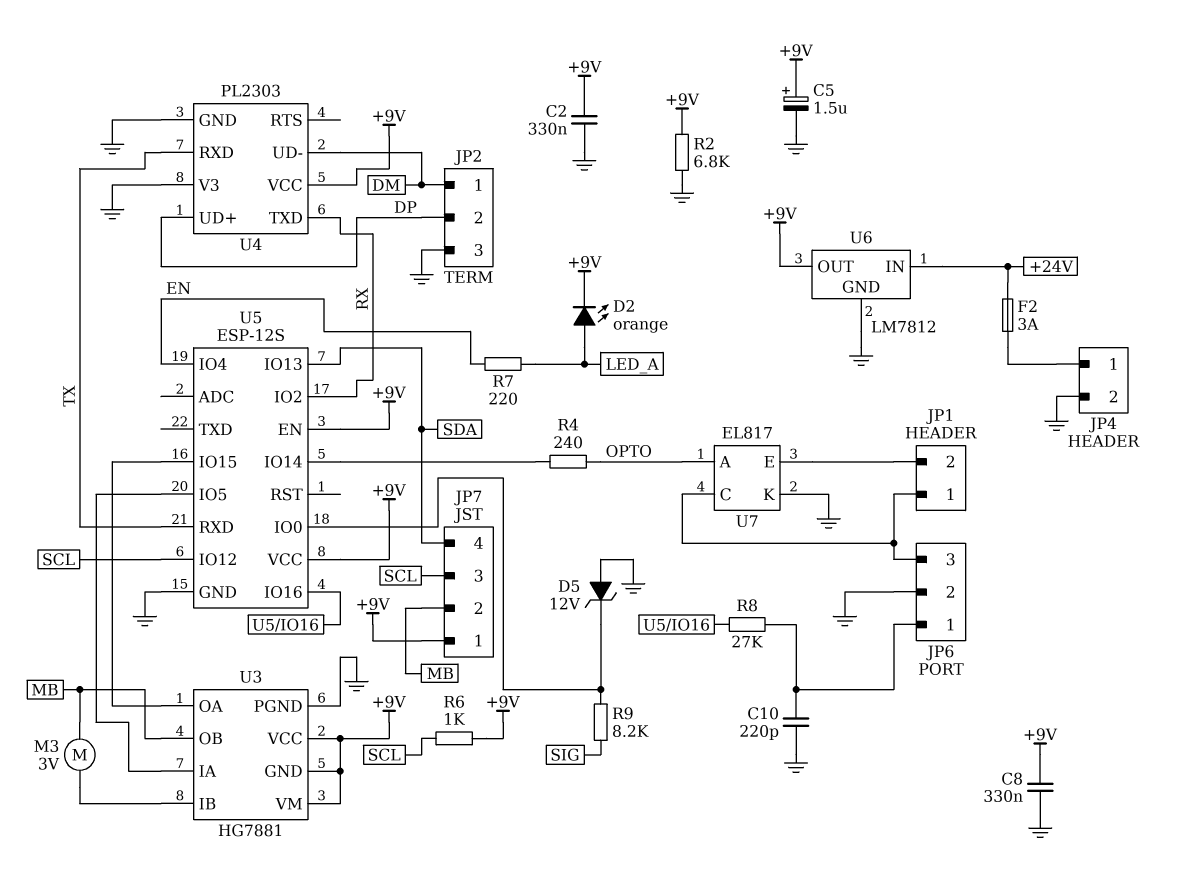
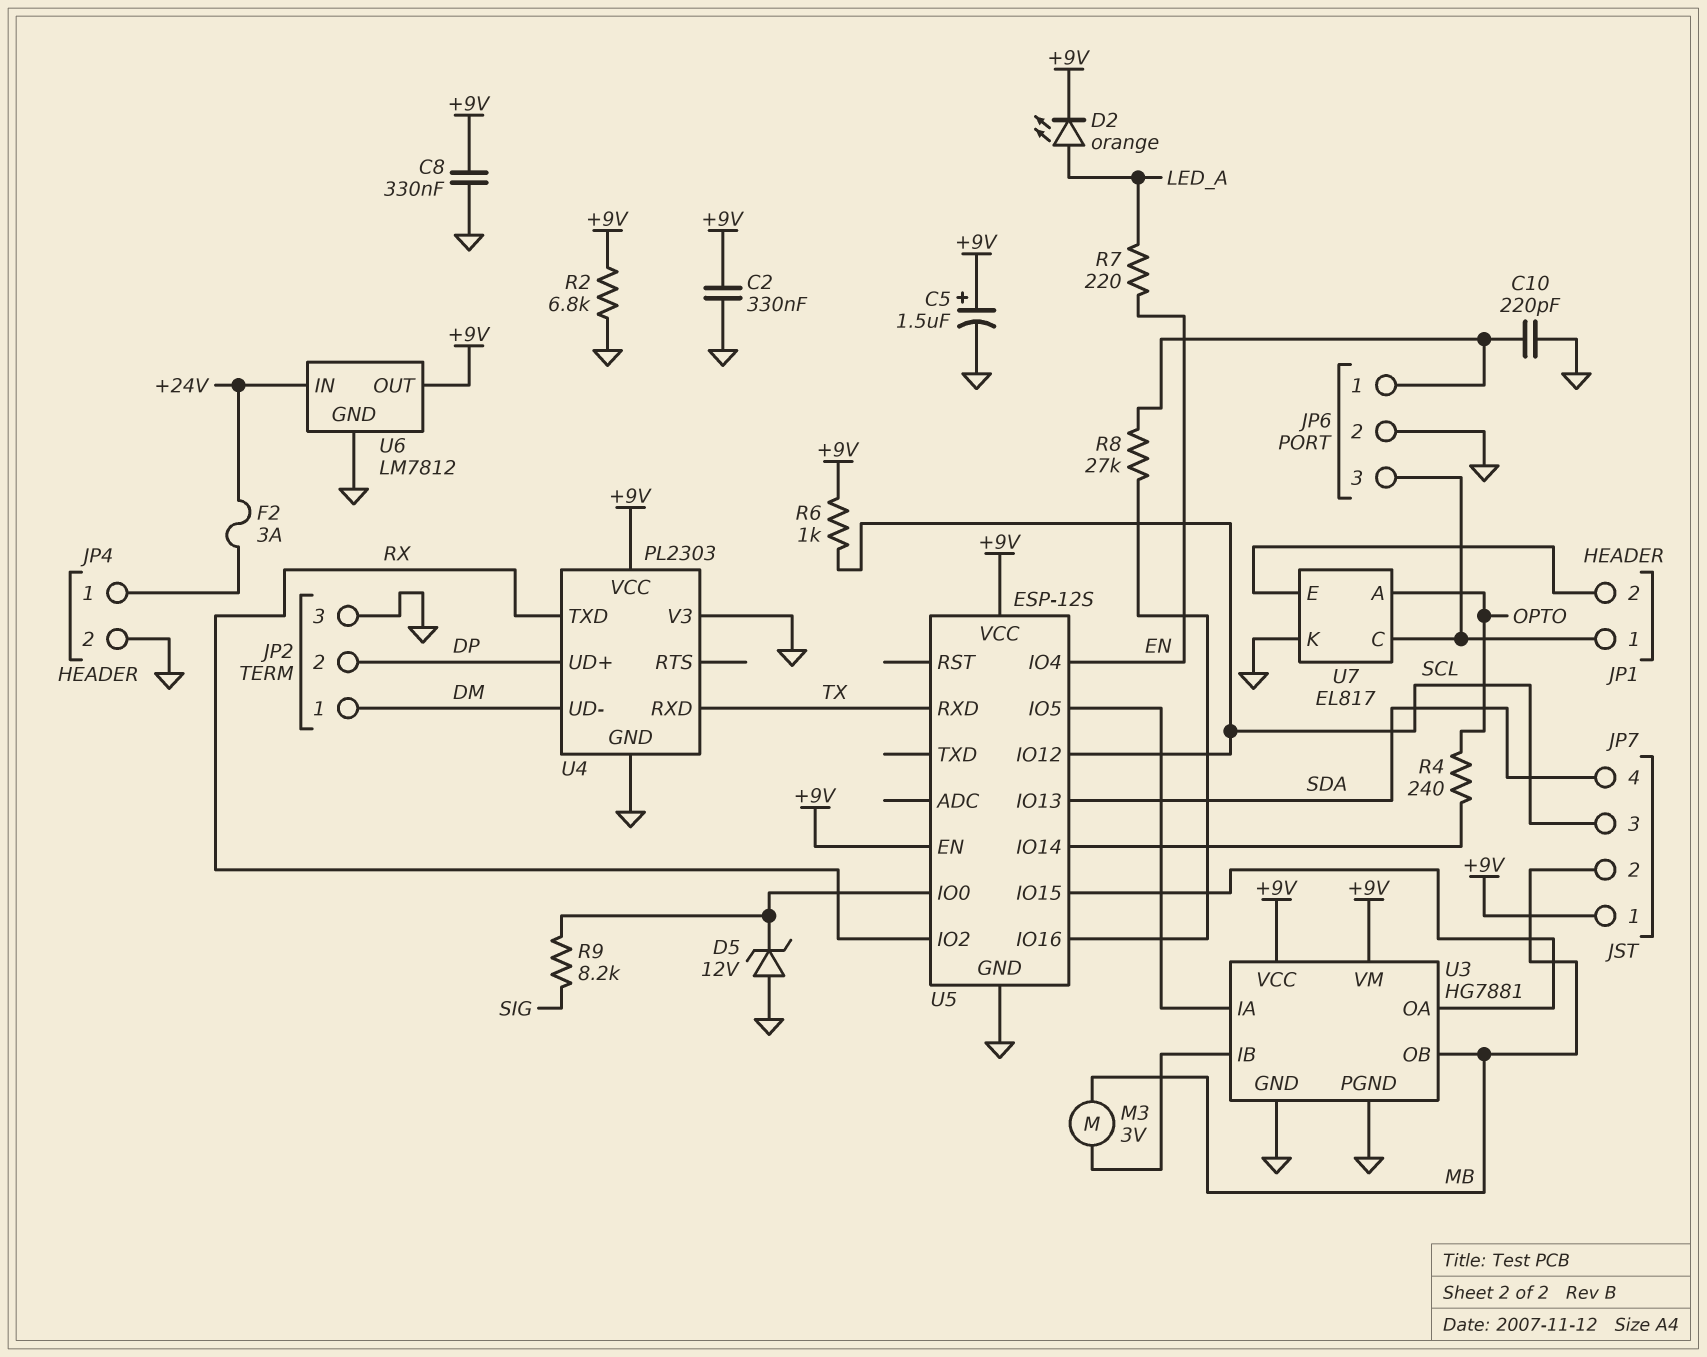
U3 pin GND: +9V -> GND

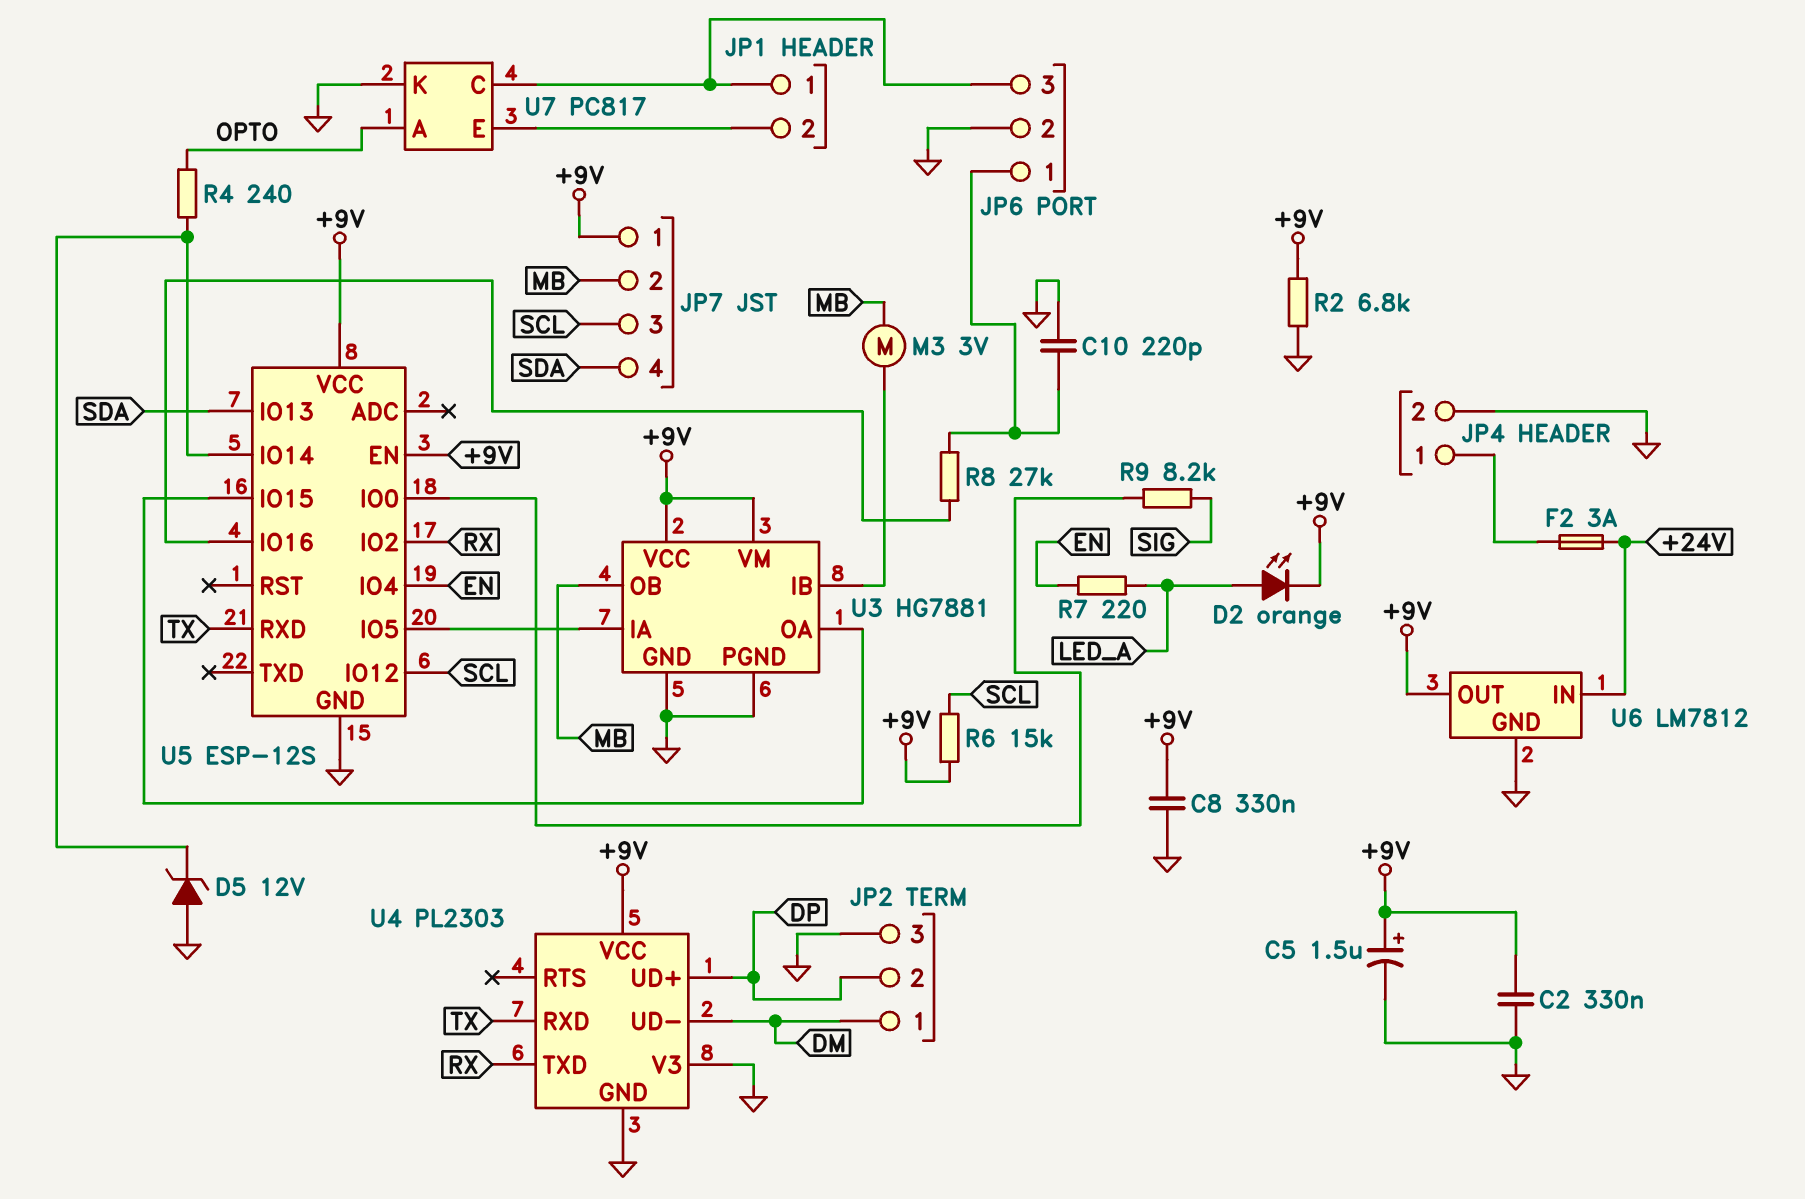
D5: zener 12V (A GND, K U5/IO0) -> zener 12V (A GND, K U5/IO14)
R6: 1k (+9V, SCL) -> 15k (+9V, SCL)
U7: EL817 -> PC817

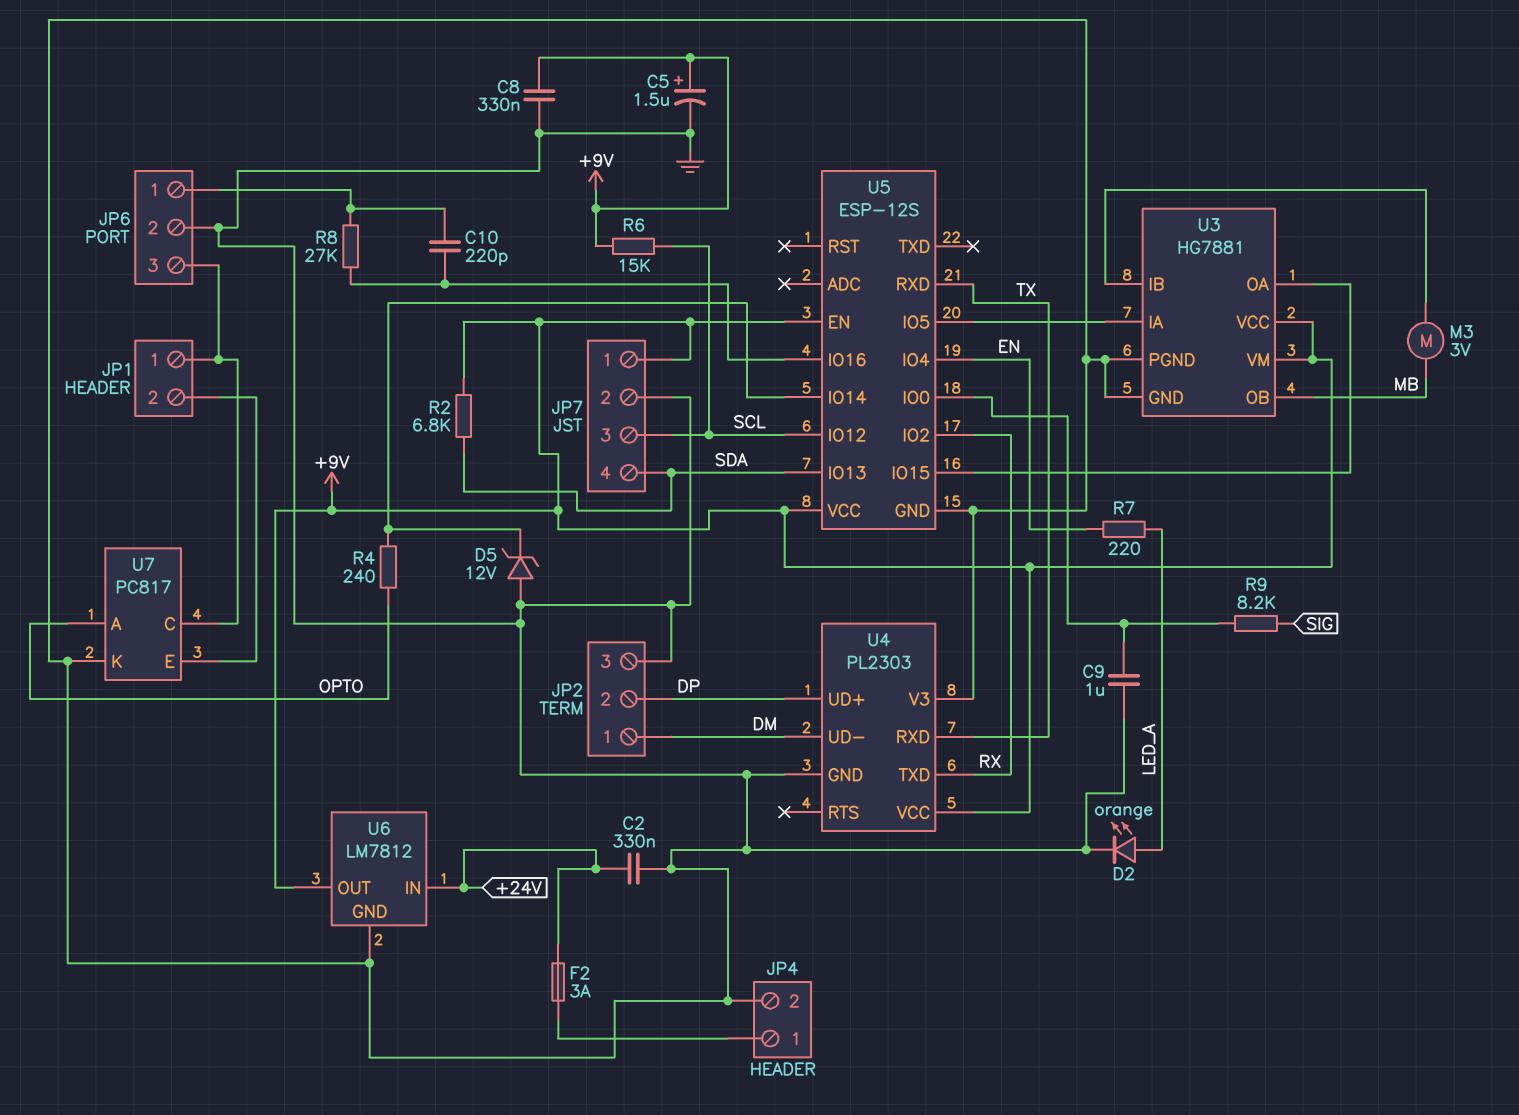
C2: 330nF (+9V, GND) -> 330nF (+24V, GND)
C9: none -> 1uF (GND, U5/IO0)
C10: 220pF (GND, JP6/1) -> 220pF (JP6/1, U5/IO16)
D2: LED orange (A LED_A, K +9V) -> LED orange (A LED_A, K GND)
JP7 pin 2: MB -> GND
R2: 6.8k (+9V, GND) -> 6.8k (+9V, SDA)

